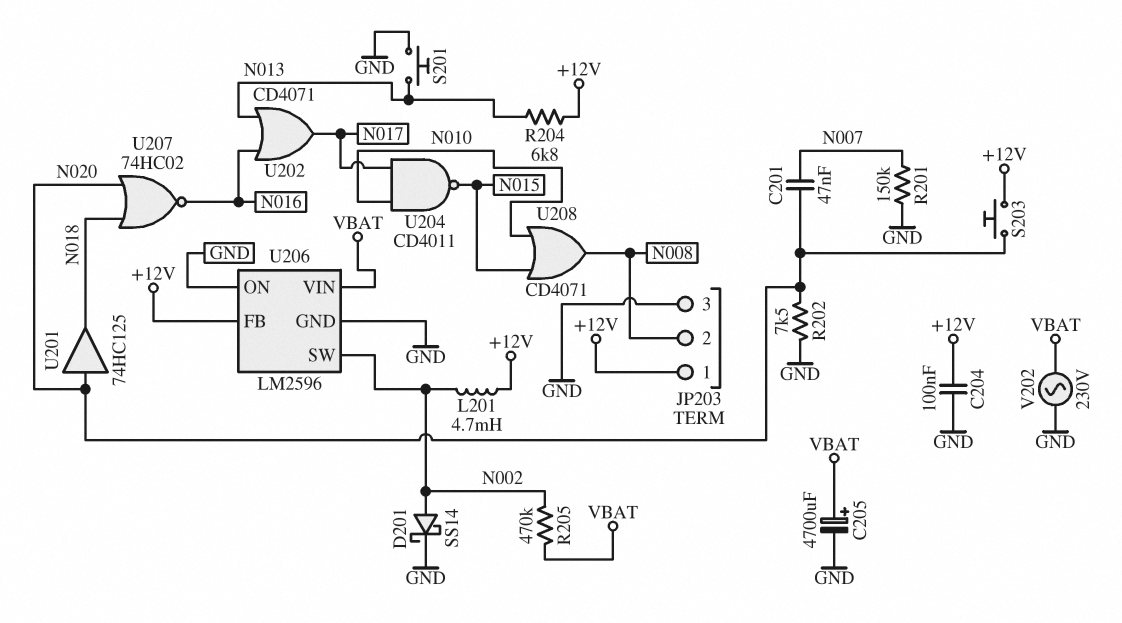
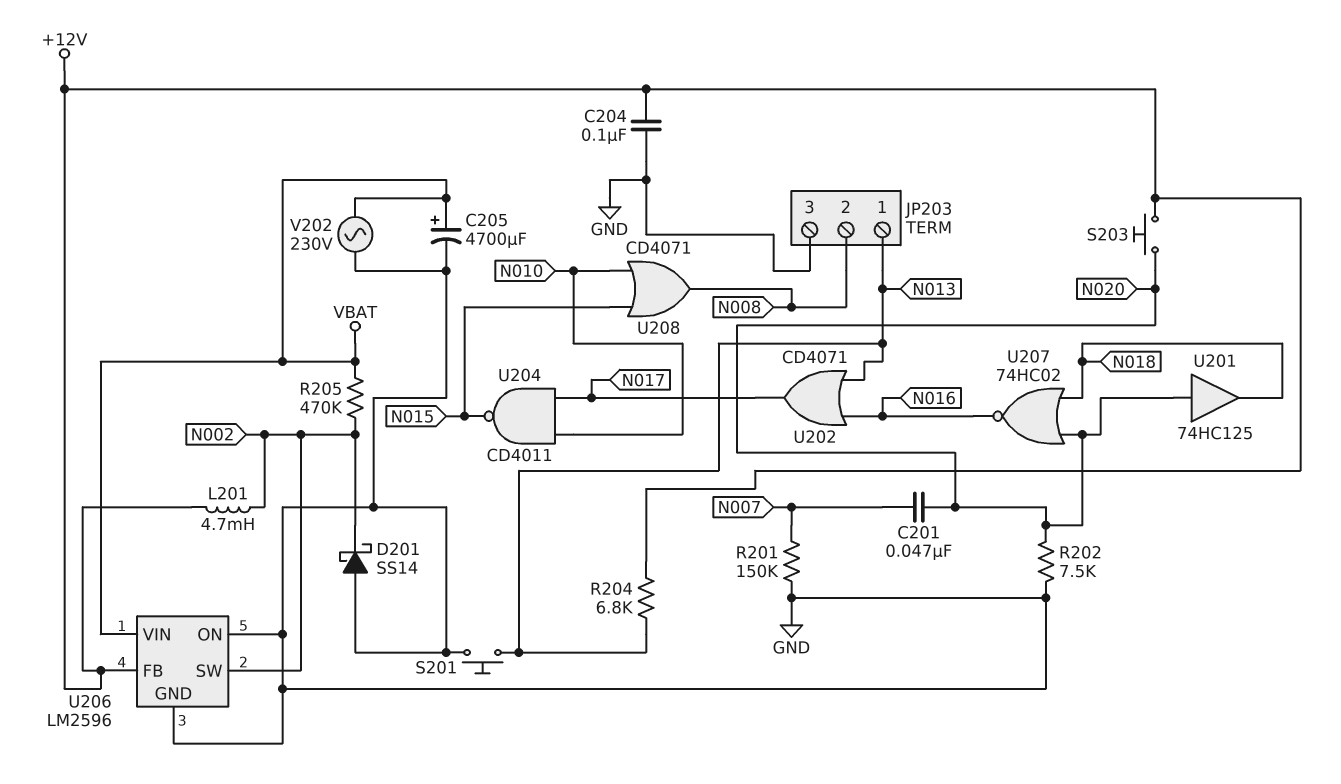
D201: schottky SS14 (A N002, K GND) -> schottky SS14 (A GND, K N002)
JP203 pin 1: +12V -> N013

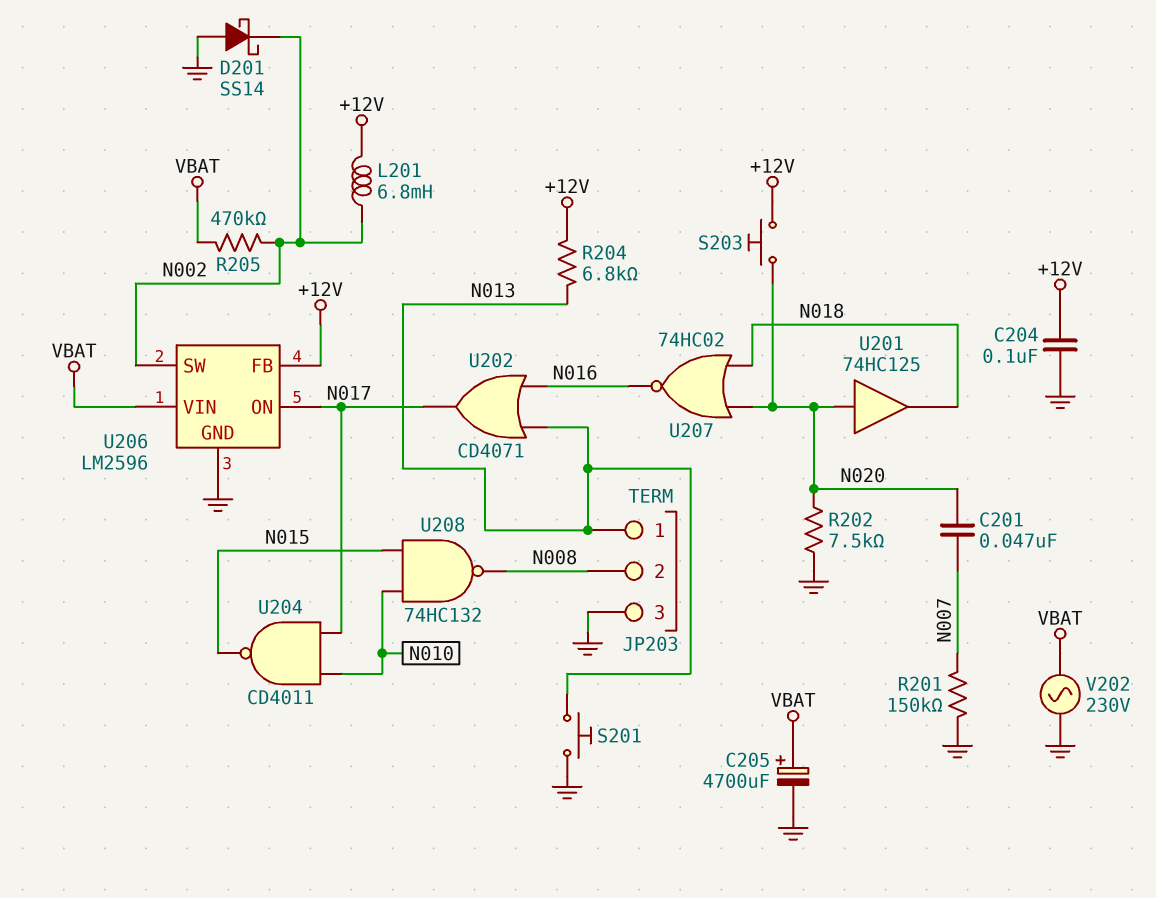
L201: 4.7mH (+12V, N002) -> 6.8mH (+12V, N002)
U206 pin ON: GND -> N017
U208: OR CD4071 (in N010, in N015, out N008) -> NAND 74HC132 (in N010, in N015, out N008)

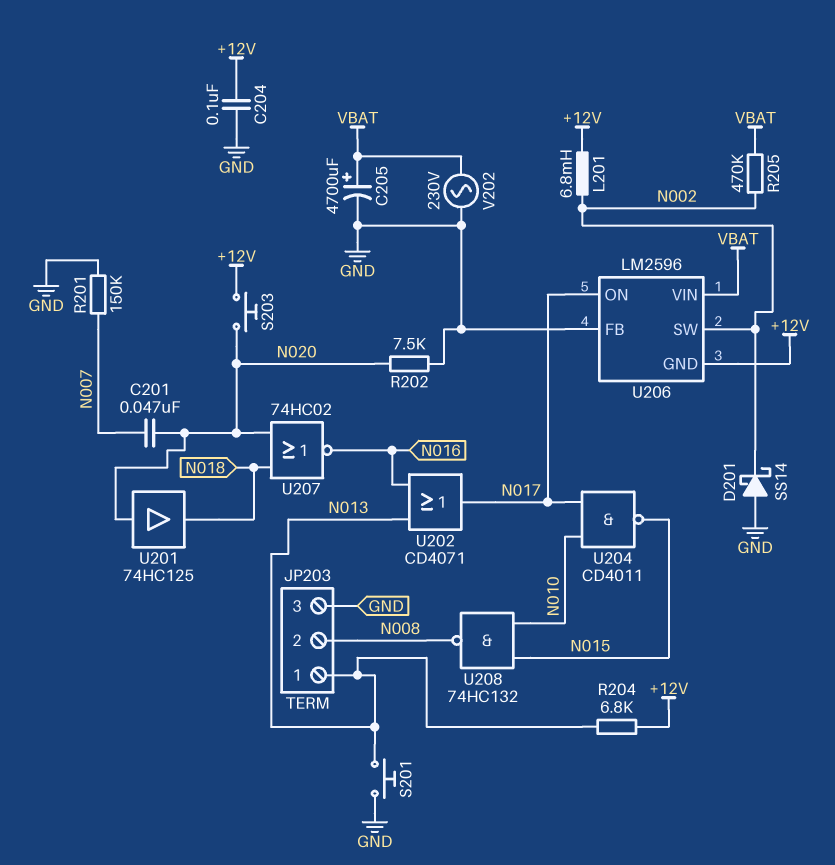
U206 pin FB: +12V -> GND
U206 pin GND: GND -> +12V

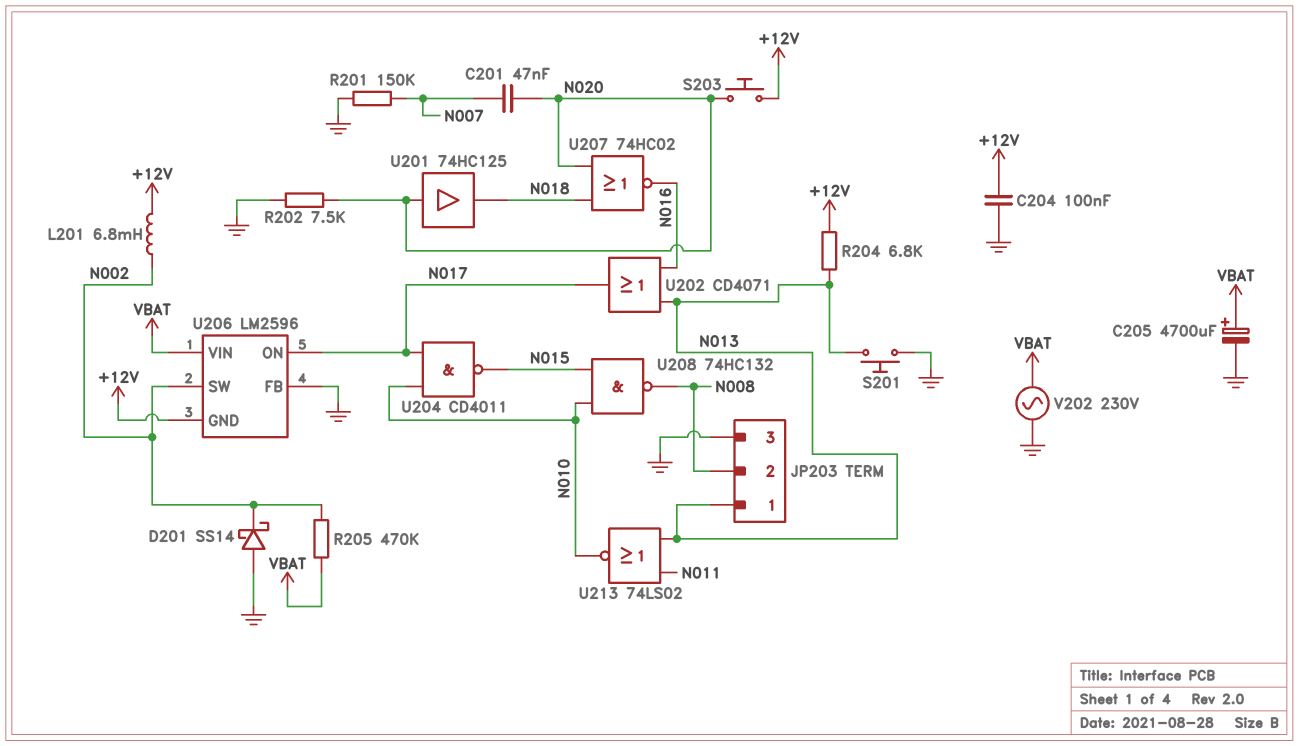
U213: none -> NOR 74LS02 (in N011, in N013, out N010)

